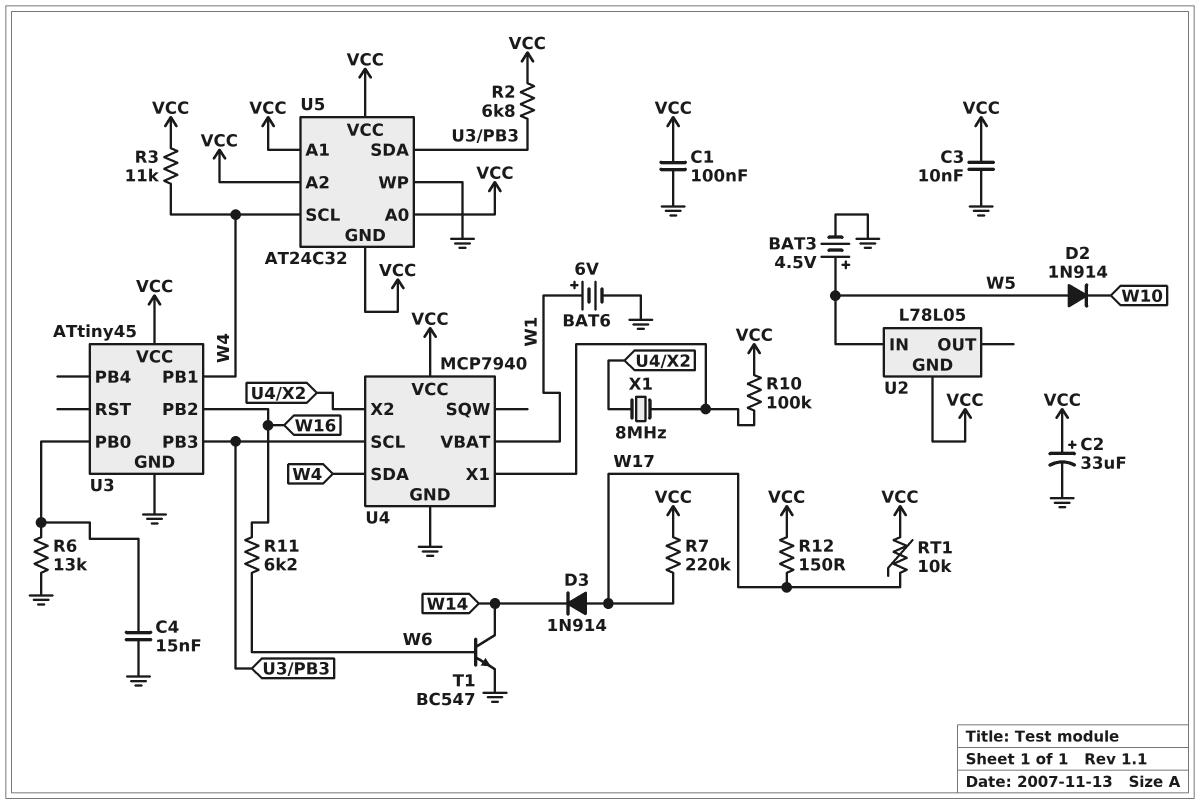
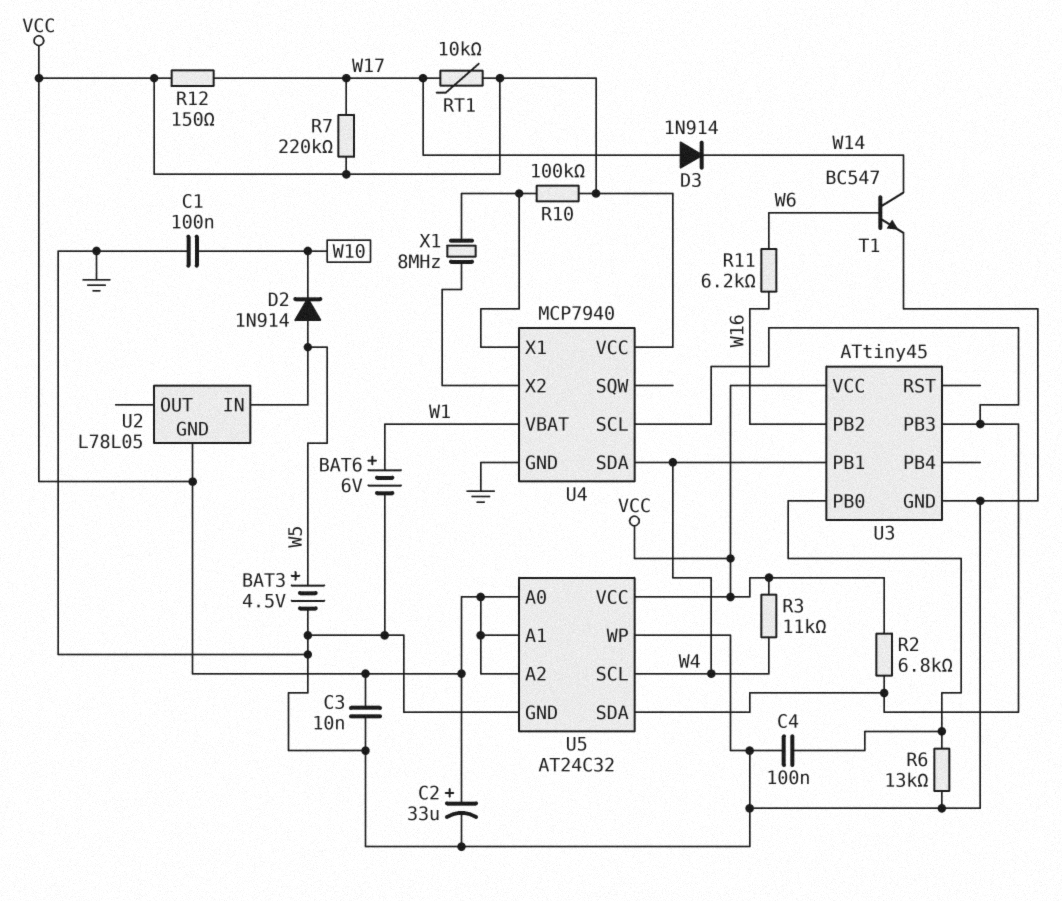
C1: 100nF (GND, VCC) -> 100nF (GND, W10)
C4: 15nF (GND, U3/PB0) -> 100nF (GND, U3/PB0)
U5 pin GND: VCC -> GND

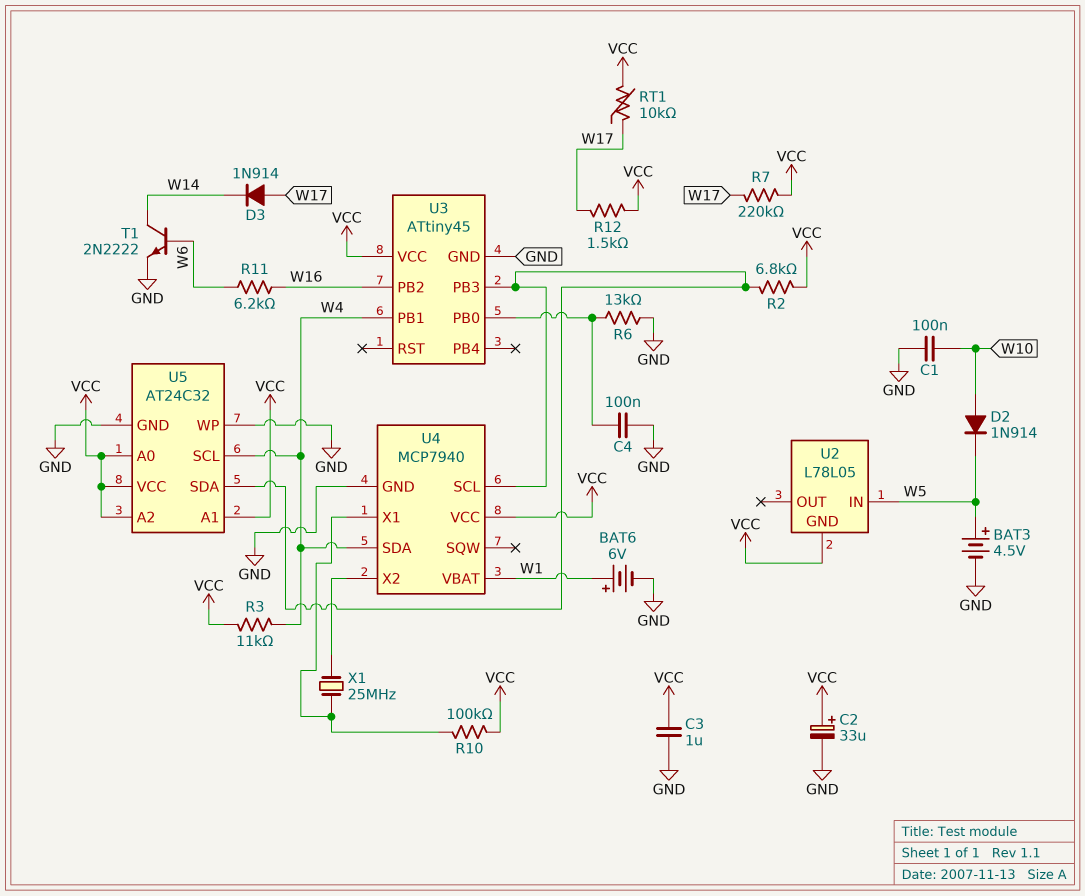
C3: 10nF (GND, VCC) -> 1uF (GND, VCC)
D2: diode 1N914 (A W5, K W10) -> diode 1N914 (A W10, K W5)
R12: 150 (VCC, W17) -> 1.5k (VCC, W17)
T1: NPN BC547 (B W6, C W14, E GND) -> NPN 2N2222 (B W6, C W14, E GND)
X1: 8MHz (U4/X1, U4/X2) -> 25MHz (U4/X1, U4/X2)

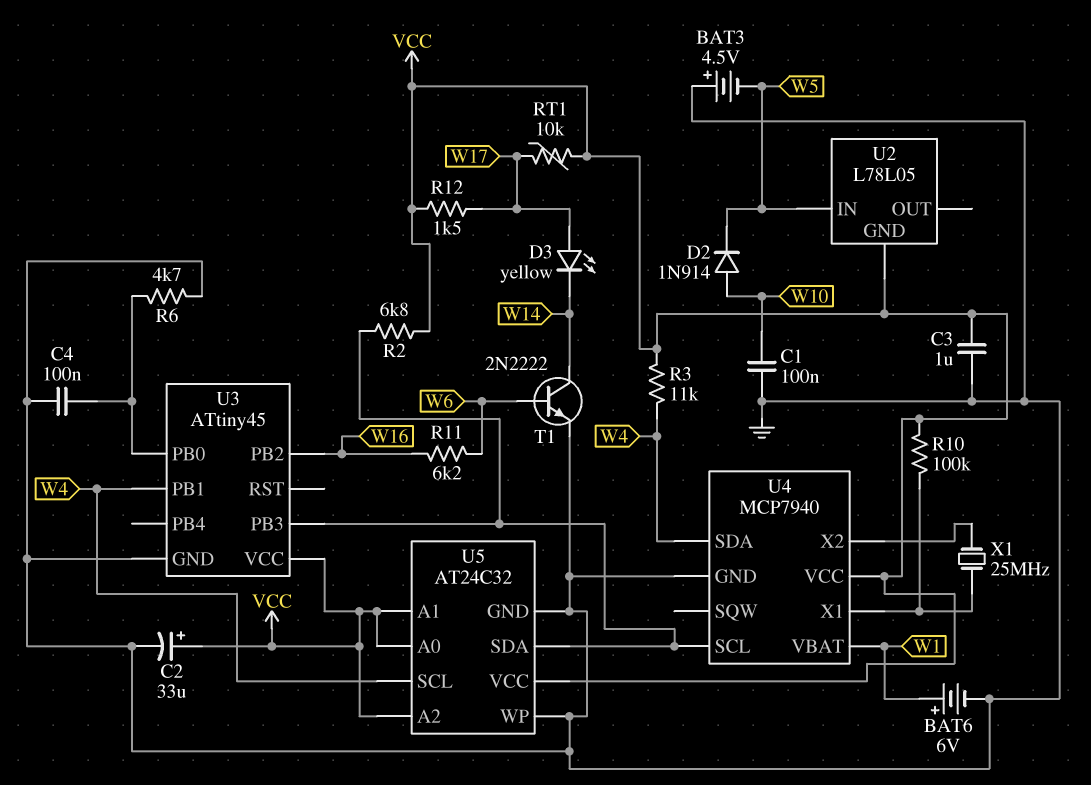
BAT3: 4.5V (plus W5, minus GND) -> 4.5V (plus GND, minus W5)
D3: diode 1N914 (A W17, K W14) -> LED yellow (A W17, K W14)
R6: 13k (GND, U3/PB0) -> 4.7k (GND, U3/PB0)
R7: 220k (VCC, W17) -> none

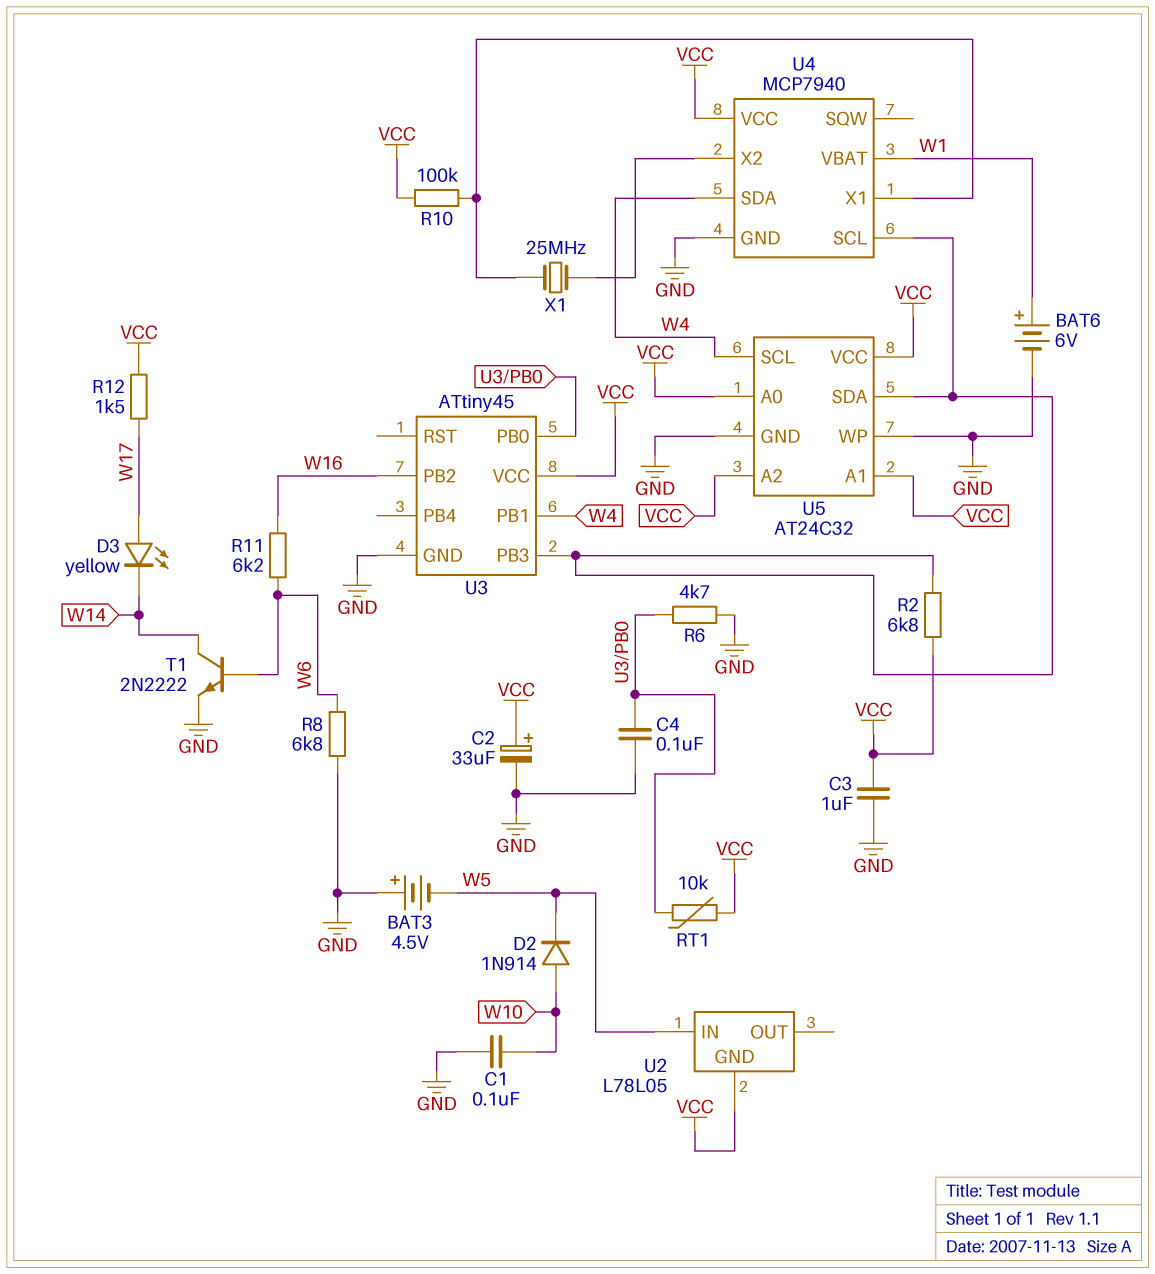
R3: 11k (VCC, W4) -> none
R8: none -> 6.8k (GND, W6)
RT1: 10k (VCC, W17) -> 10k (U3/PB0, VCC)

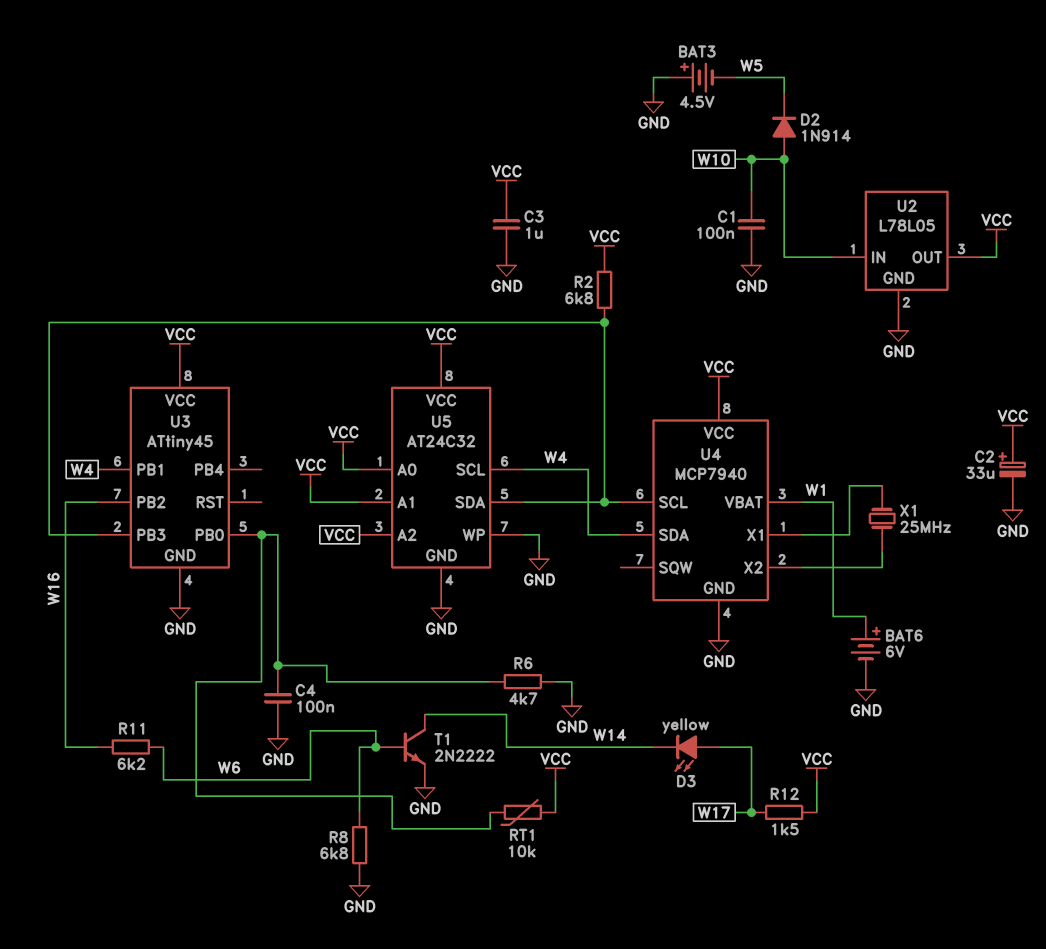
R10: 100k (U4/X1, VCC) -> none
U2 pin GND: VCC -> GND
U2 pin IN: W5 -> W10
U2 pin OUT: none -> VCC

